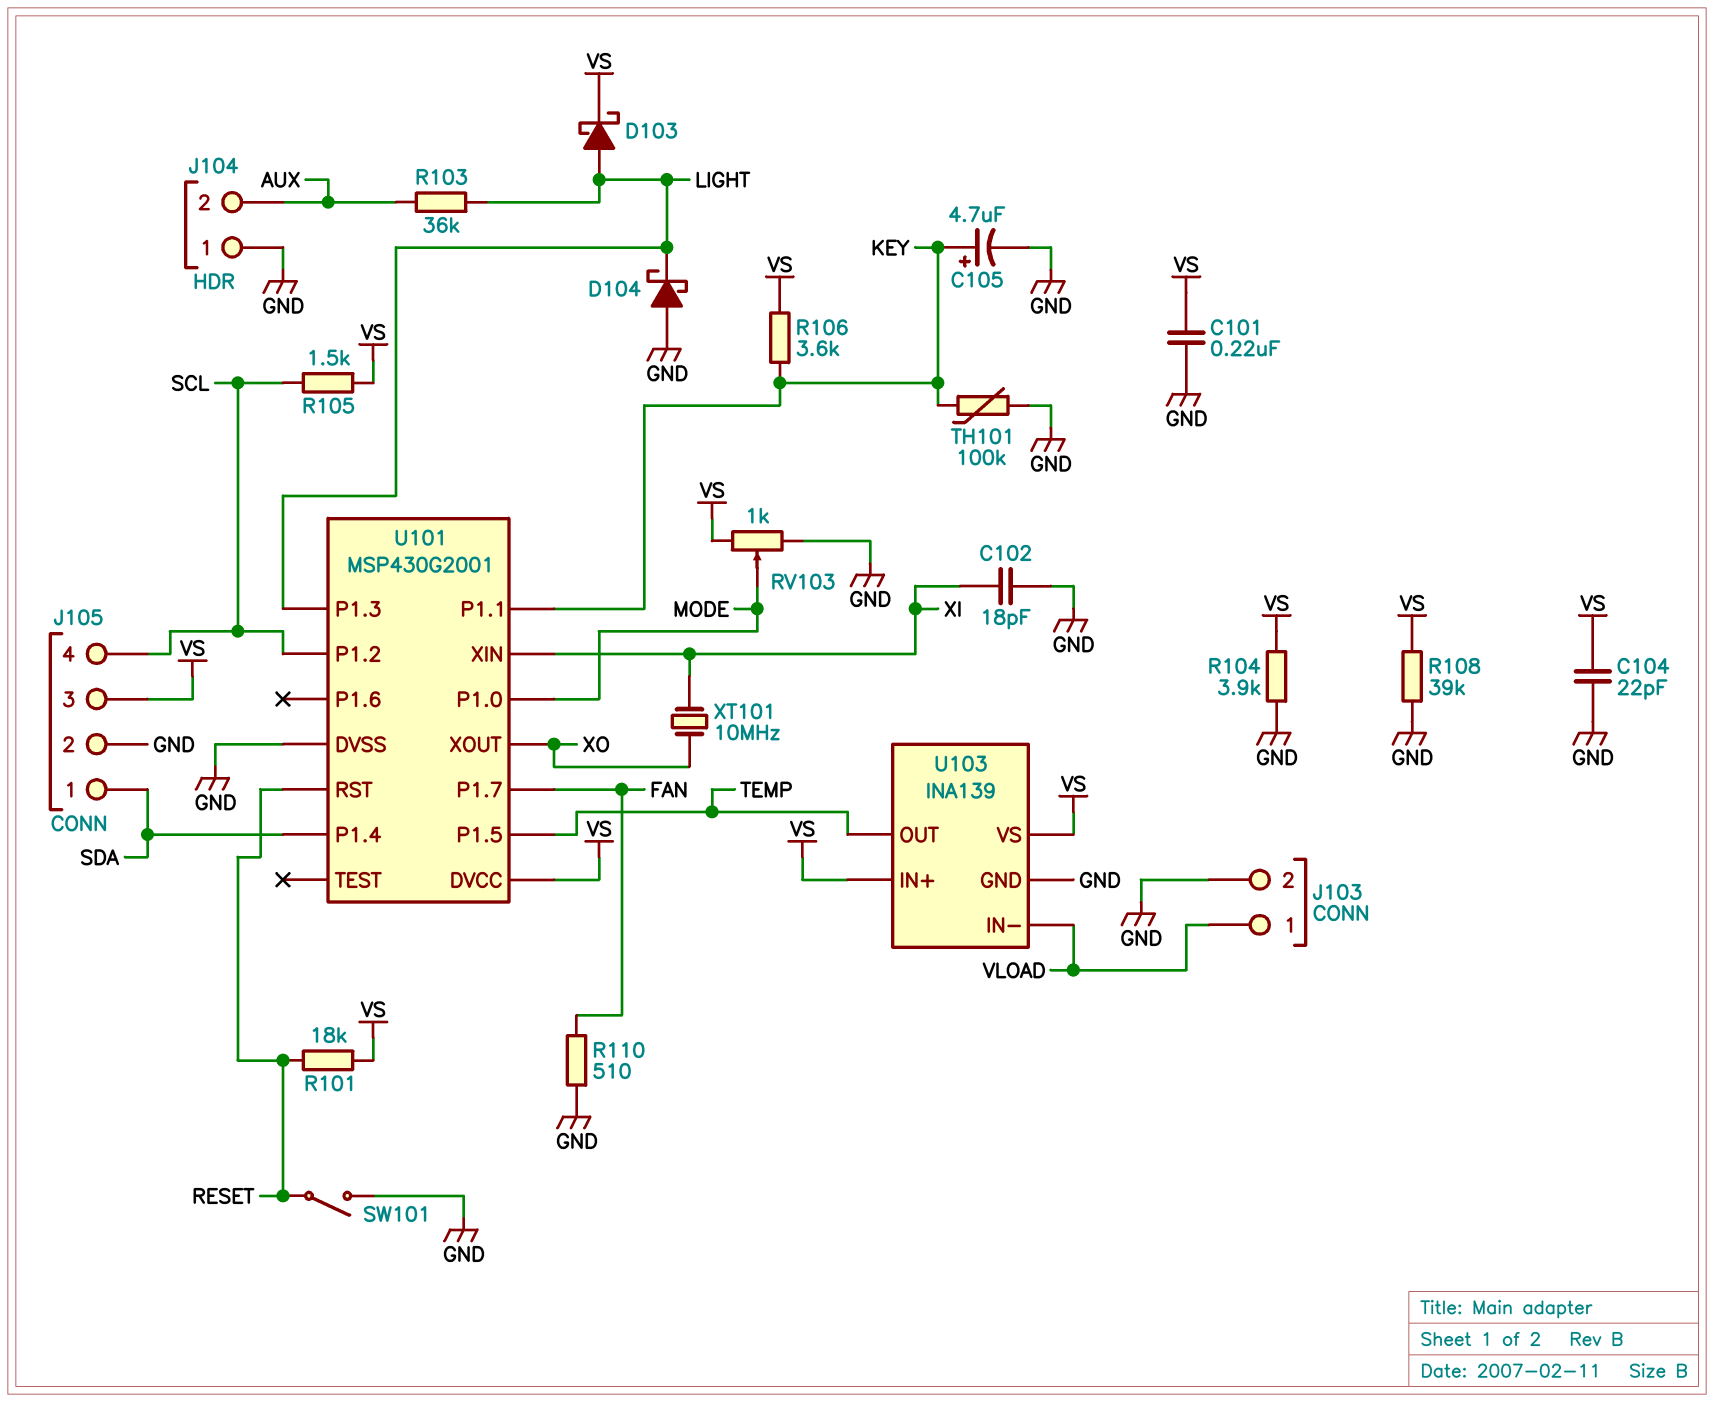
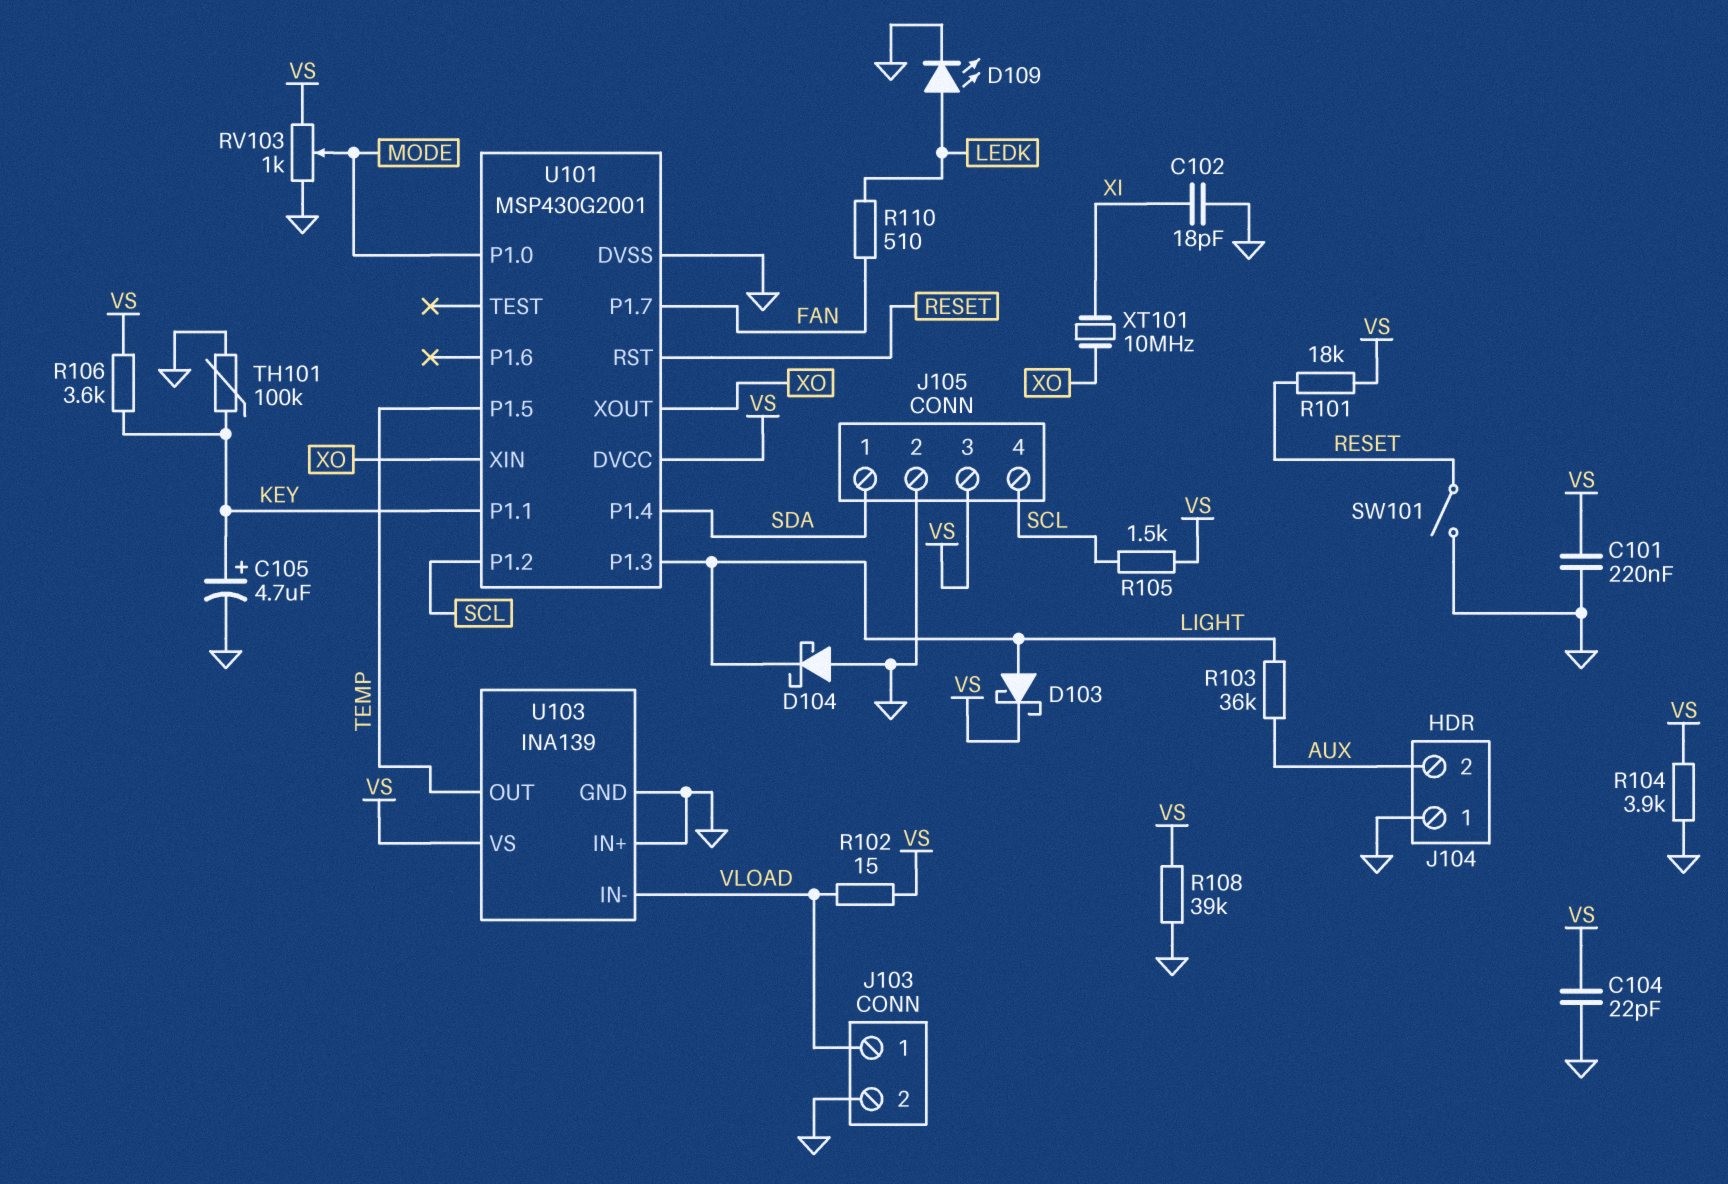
D109: none -> LED (A LEDK, K GND)
R102: none -> 15 (VLOAD, VS)
R110: 510 (FAN, GND) -> 510 (FAN, LEDK)
U101 pin XIN: XI -> XO
U103 pin IN+: VS -> GND

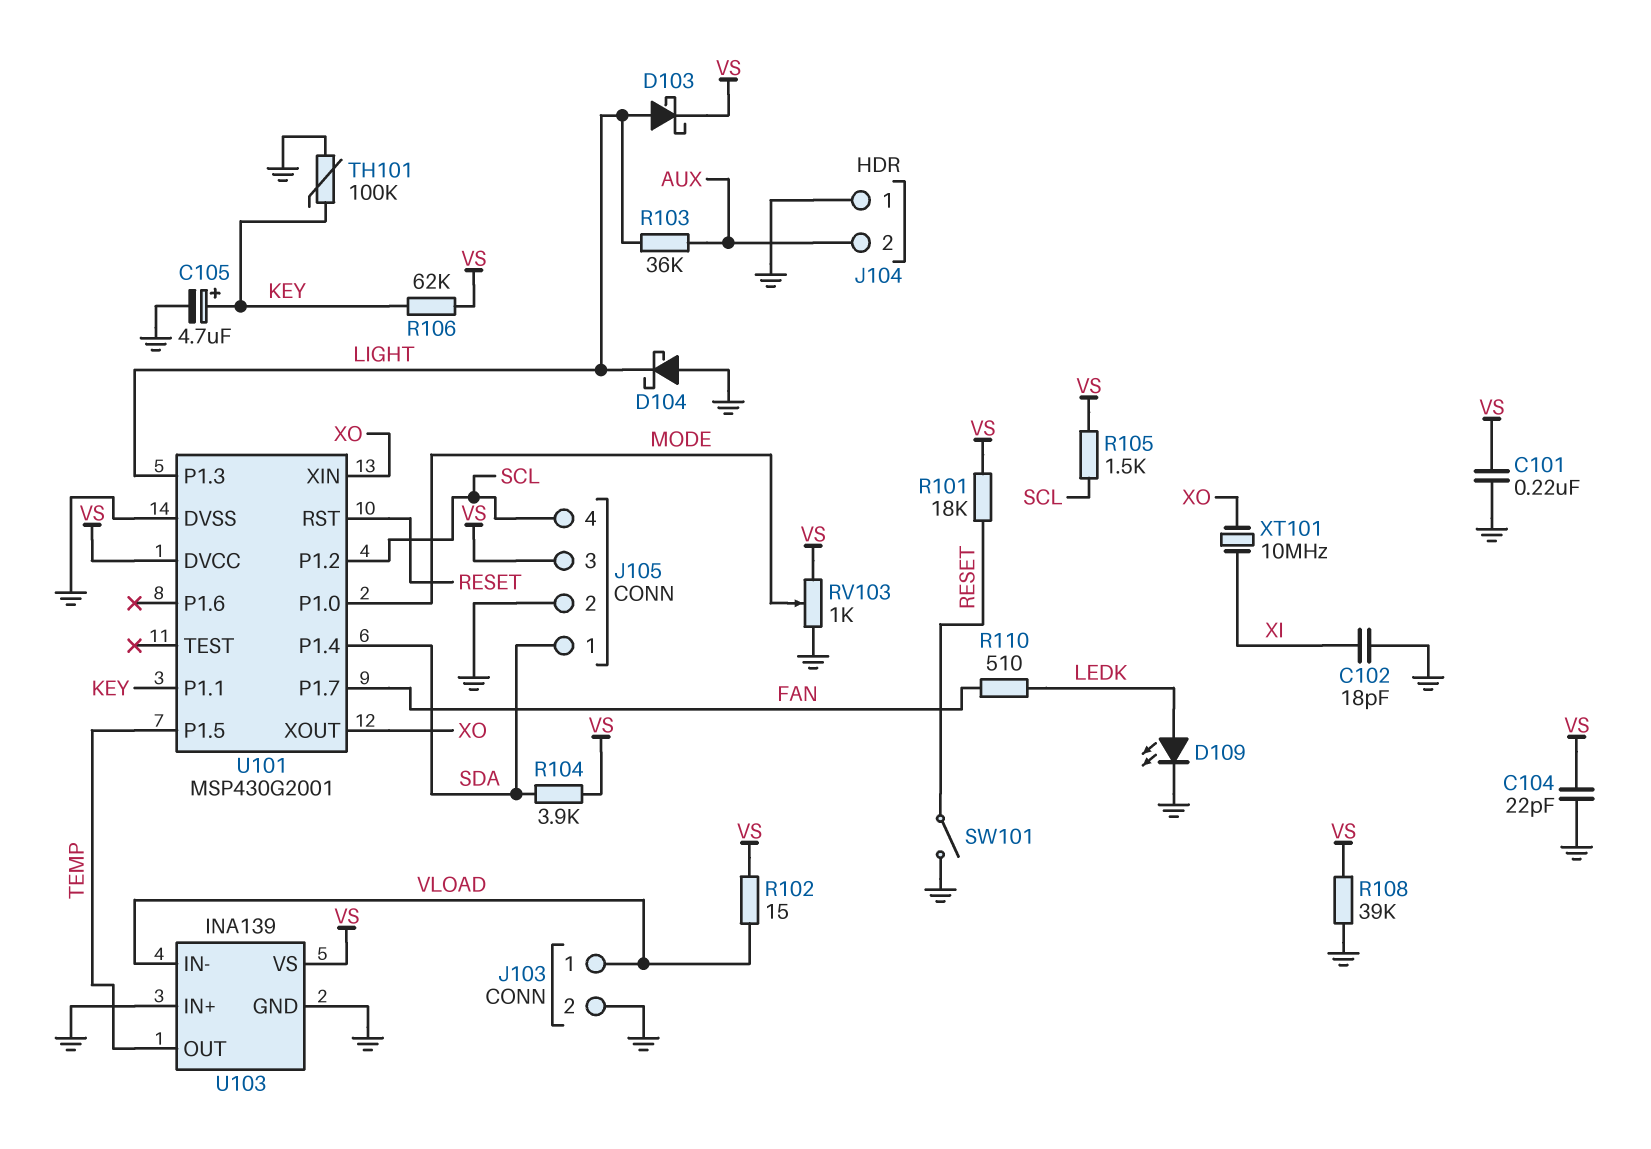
R104: 3.9k (GND, VS) -> 3.9k (SDA, VS)
R106: 3.6k (KEY, VS) -> 62k (KEY, VS)

